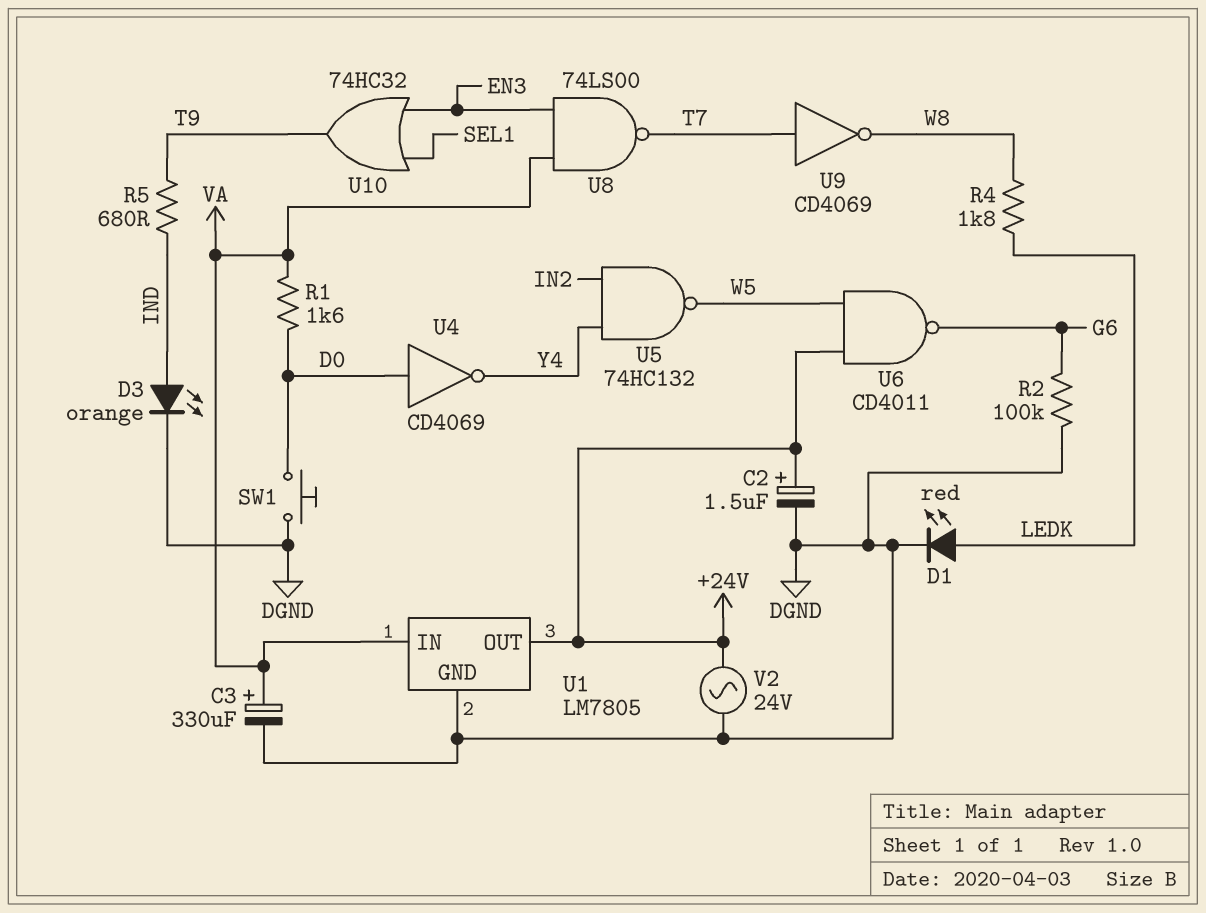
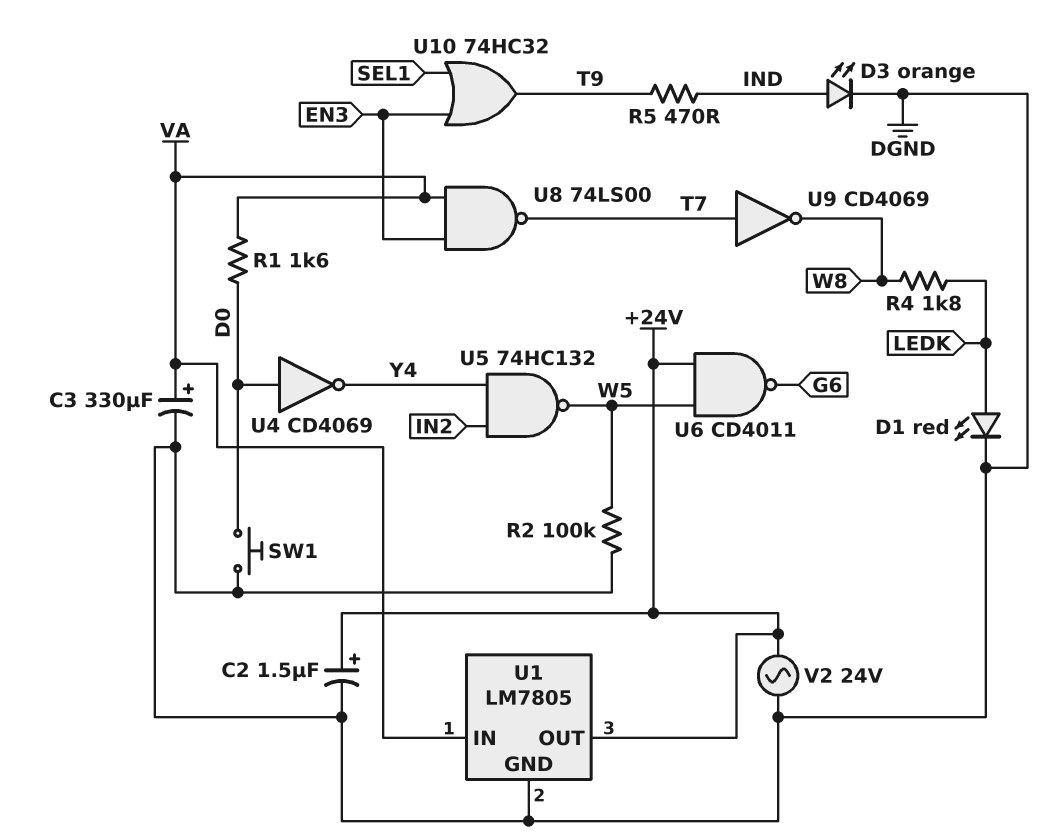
R2: 100k (DGND, G6) -> 100k (DGND, W5)
R5: 680 (IND, T9) -> 470 (IND, T9)

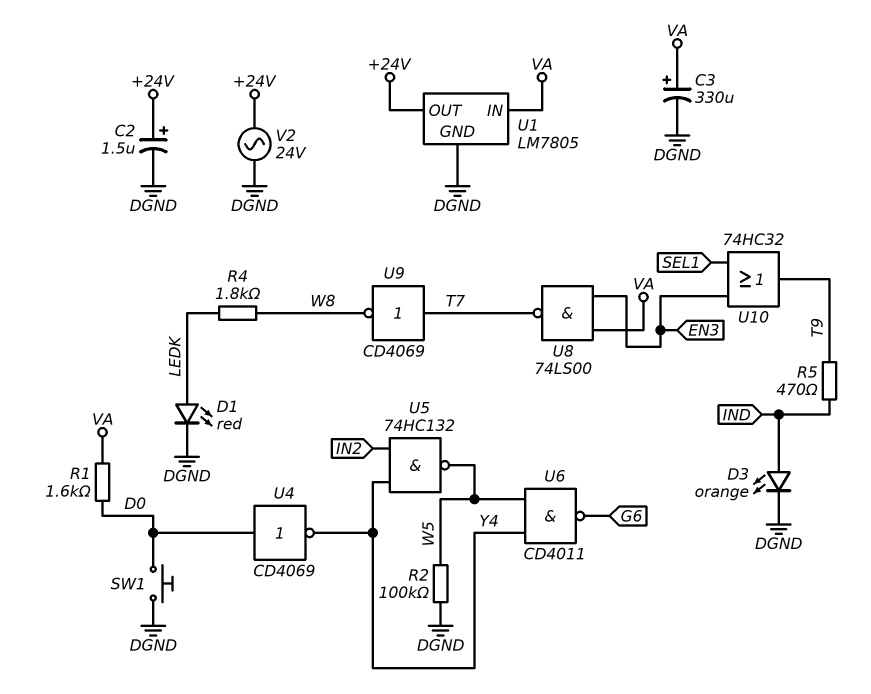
U6: NAND CD4011 (in +24V, in W5, out G6) -> NAND CD4011 (in W5, in Y4, out G6)

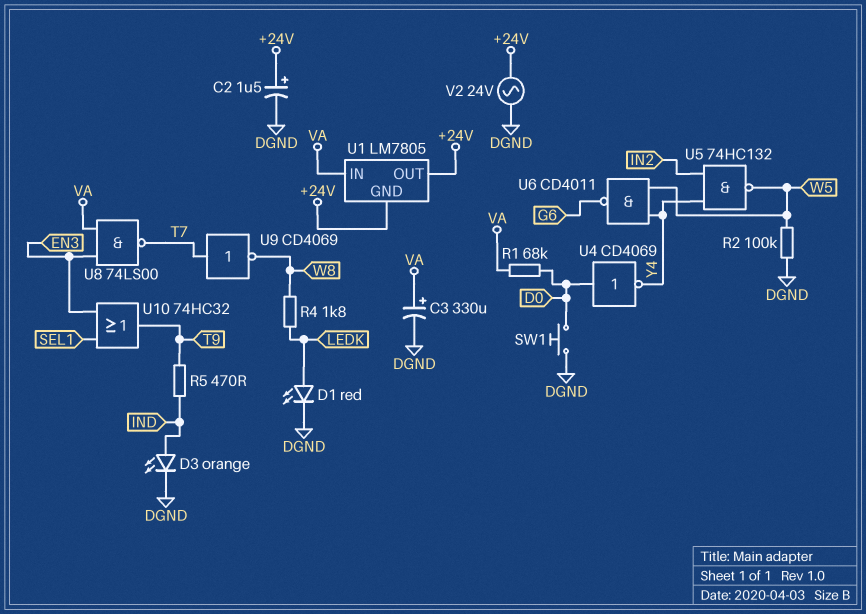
R1: 1.6k (D0, VA) -> 68k (D0, VA)
U1 pin GND: DGND -> +24V

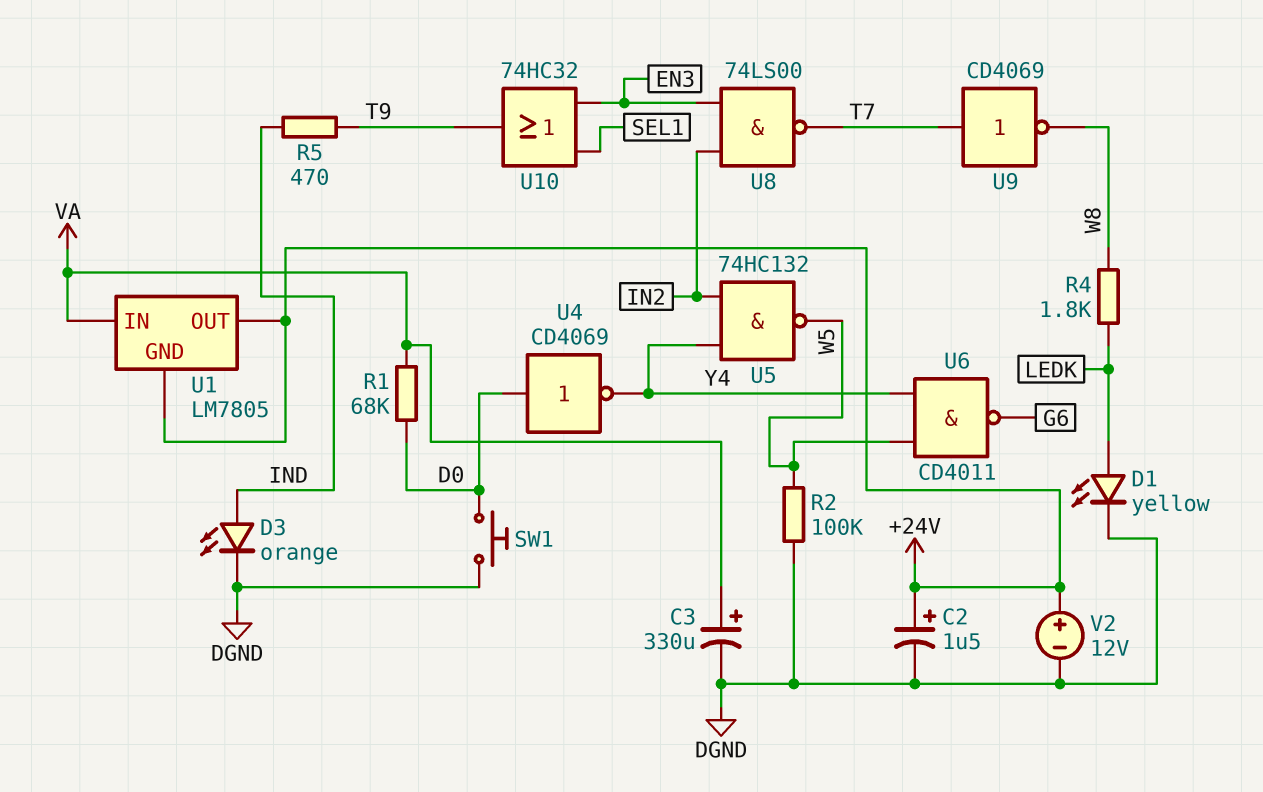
D1: LED red (A LEDK, K DGND) -> LED yellow (A LEDK, K DGND)
U8: NAND 74LS00 (in EN3, in VA, out T7) -> NAND 74LS00 (in EN3, in IN2, out T7)
V2: AC 24V (+24V, DGND) -> 12V (plus +24V, minus DGND)

